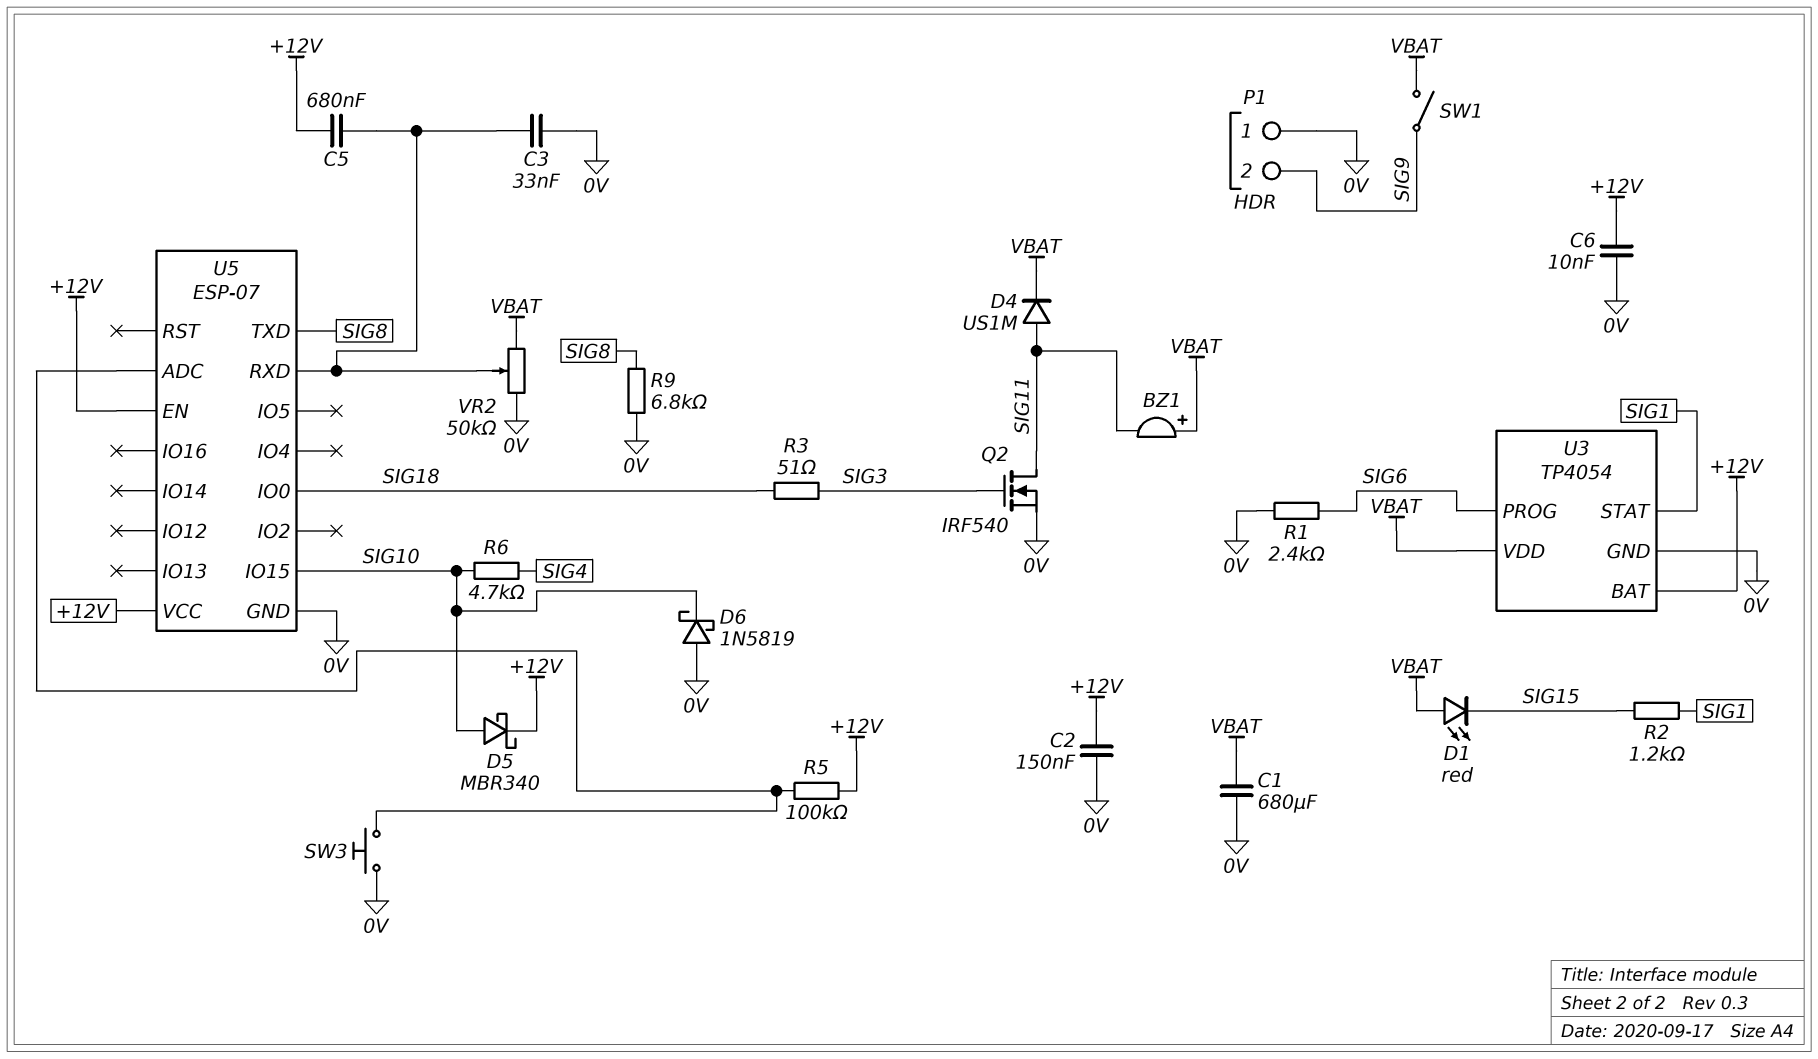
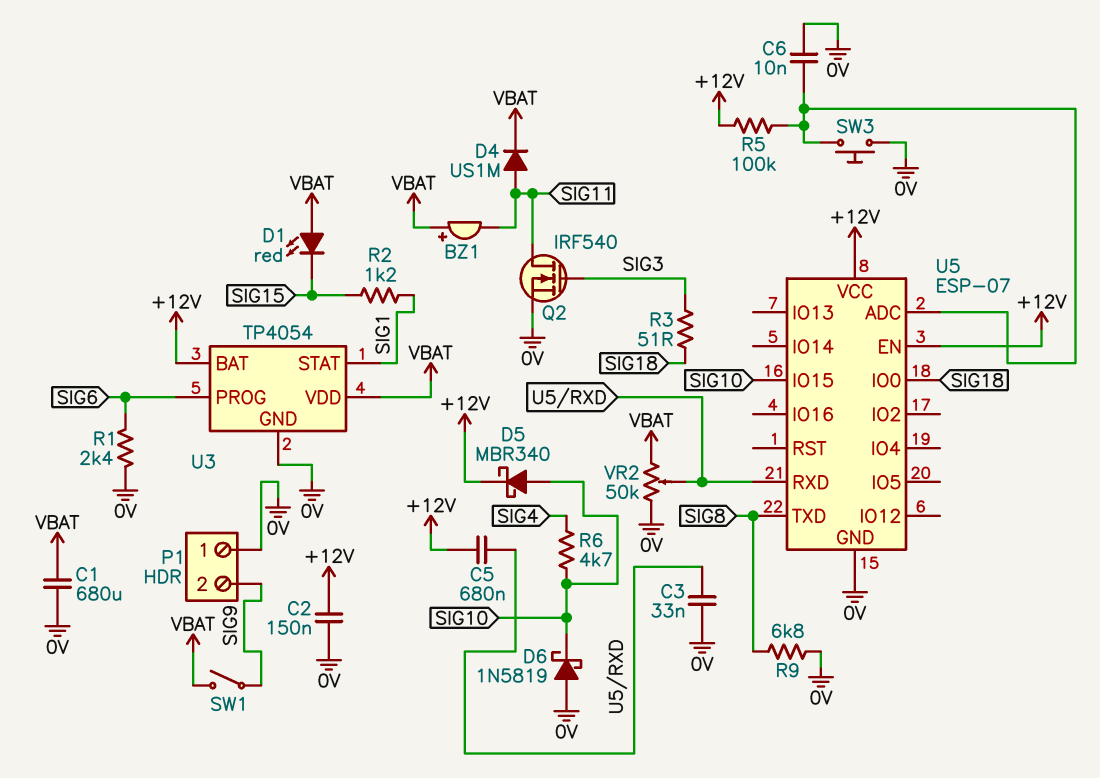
C6: 10nF (+12V, 0V) -> 10nF (0V, U5/ADC)

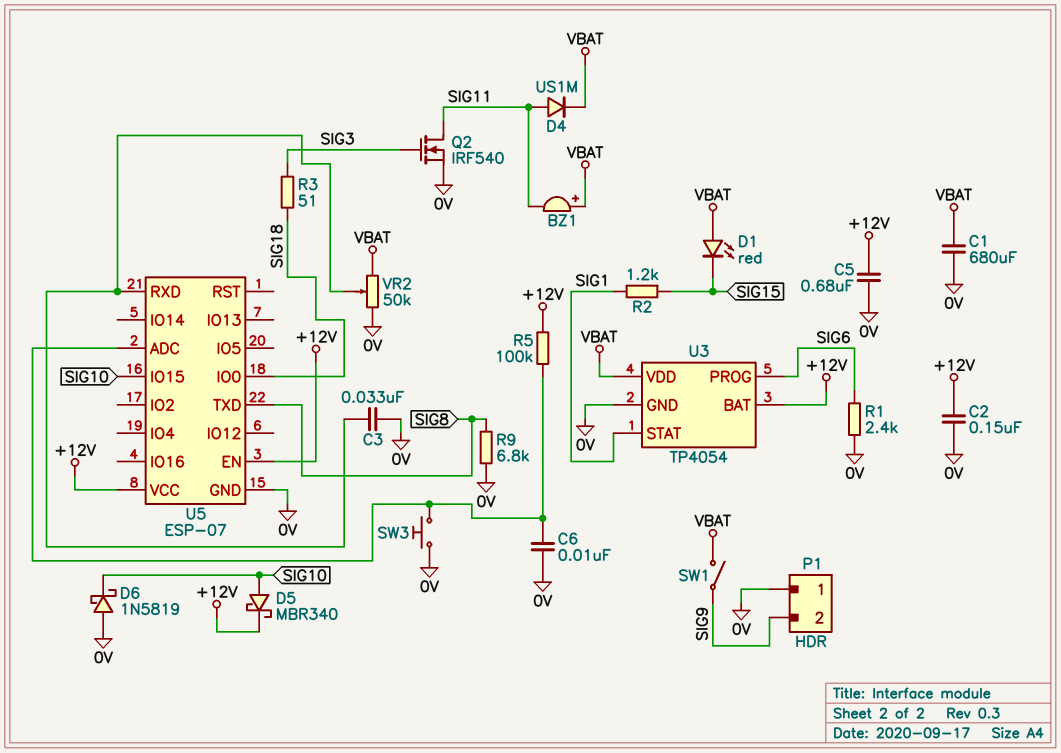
C5: 680nF (+12V, U5/RXD) -> 680nF (+12V, 0V)
R6: 4.7k (SIG4, SIG10) -> none

